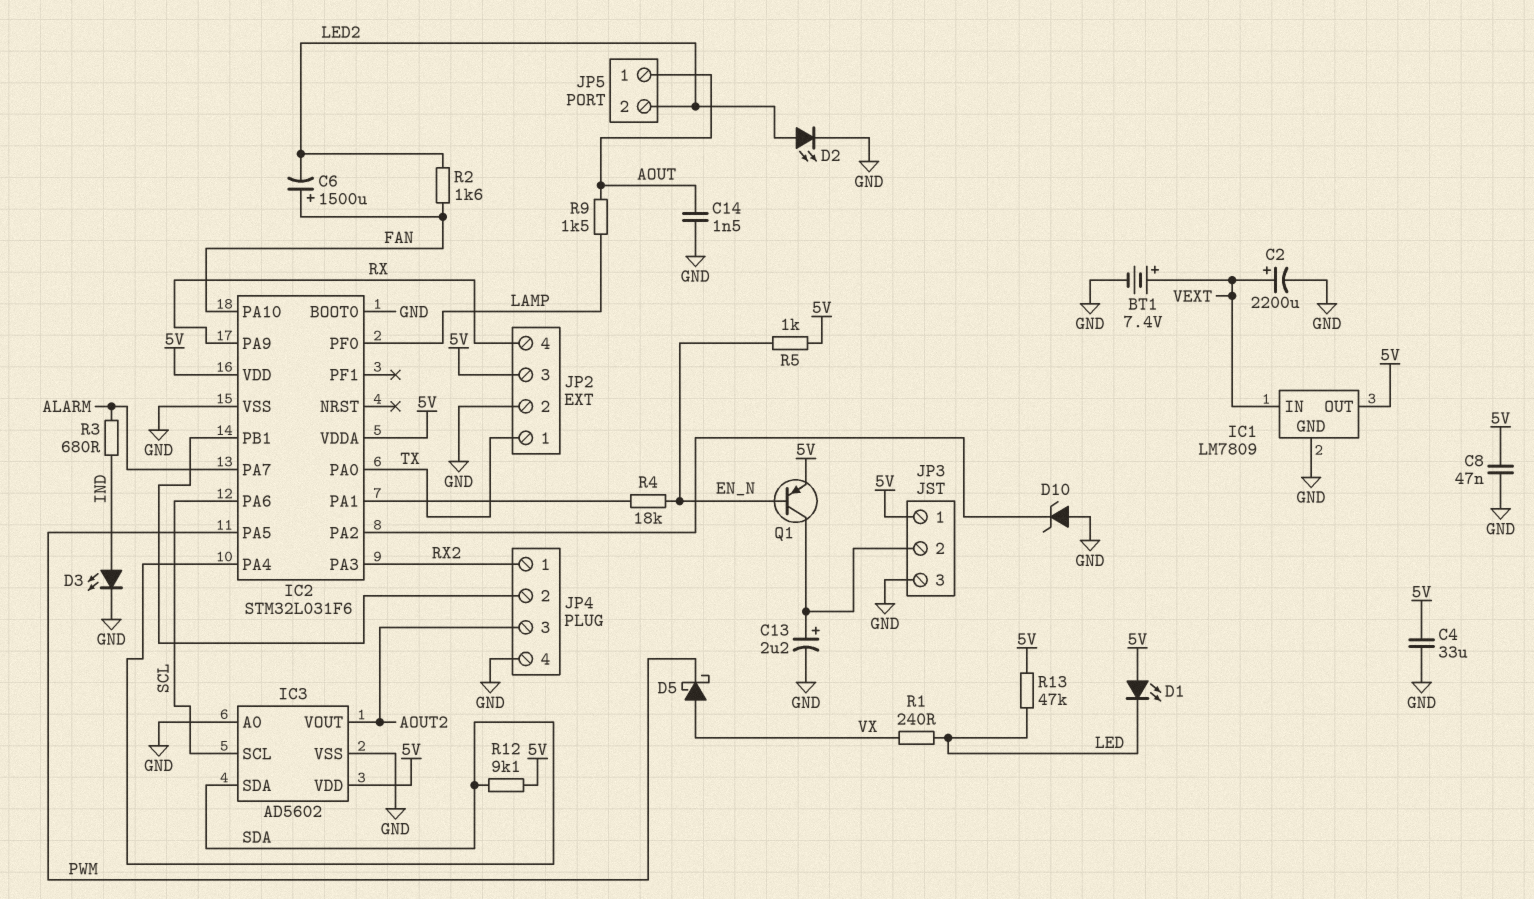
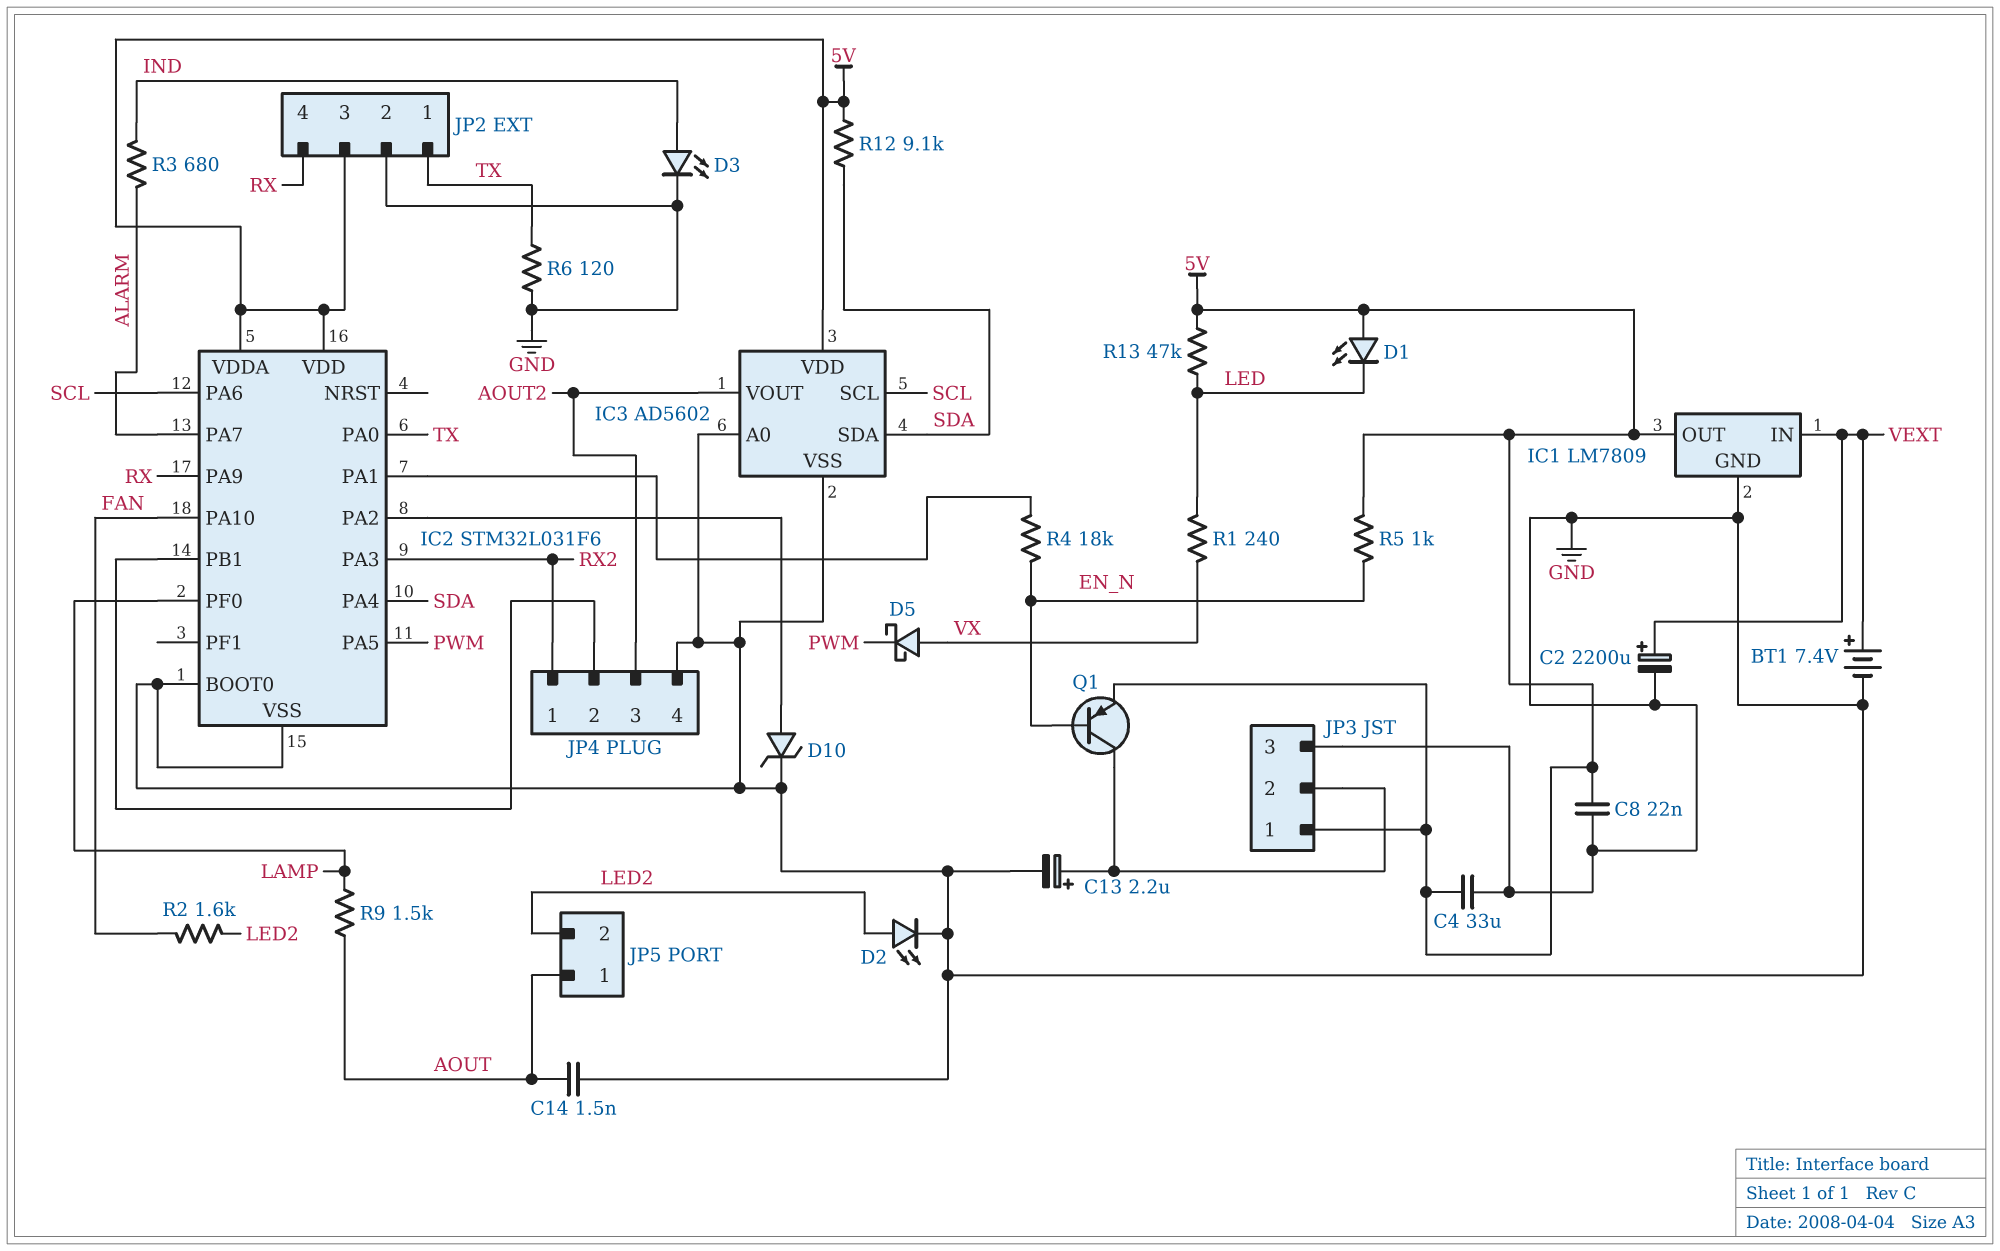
C6: 1500uF (plus FAN, minus LED2) -> none
C8: 47nF (5V, GND) -> 22nF (5V, GND)
D10: zener (A GND, K IC2/PA2) -> zener (A IC2/PA2, K GND)
R6: none -> 120 (GND, TX)

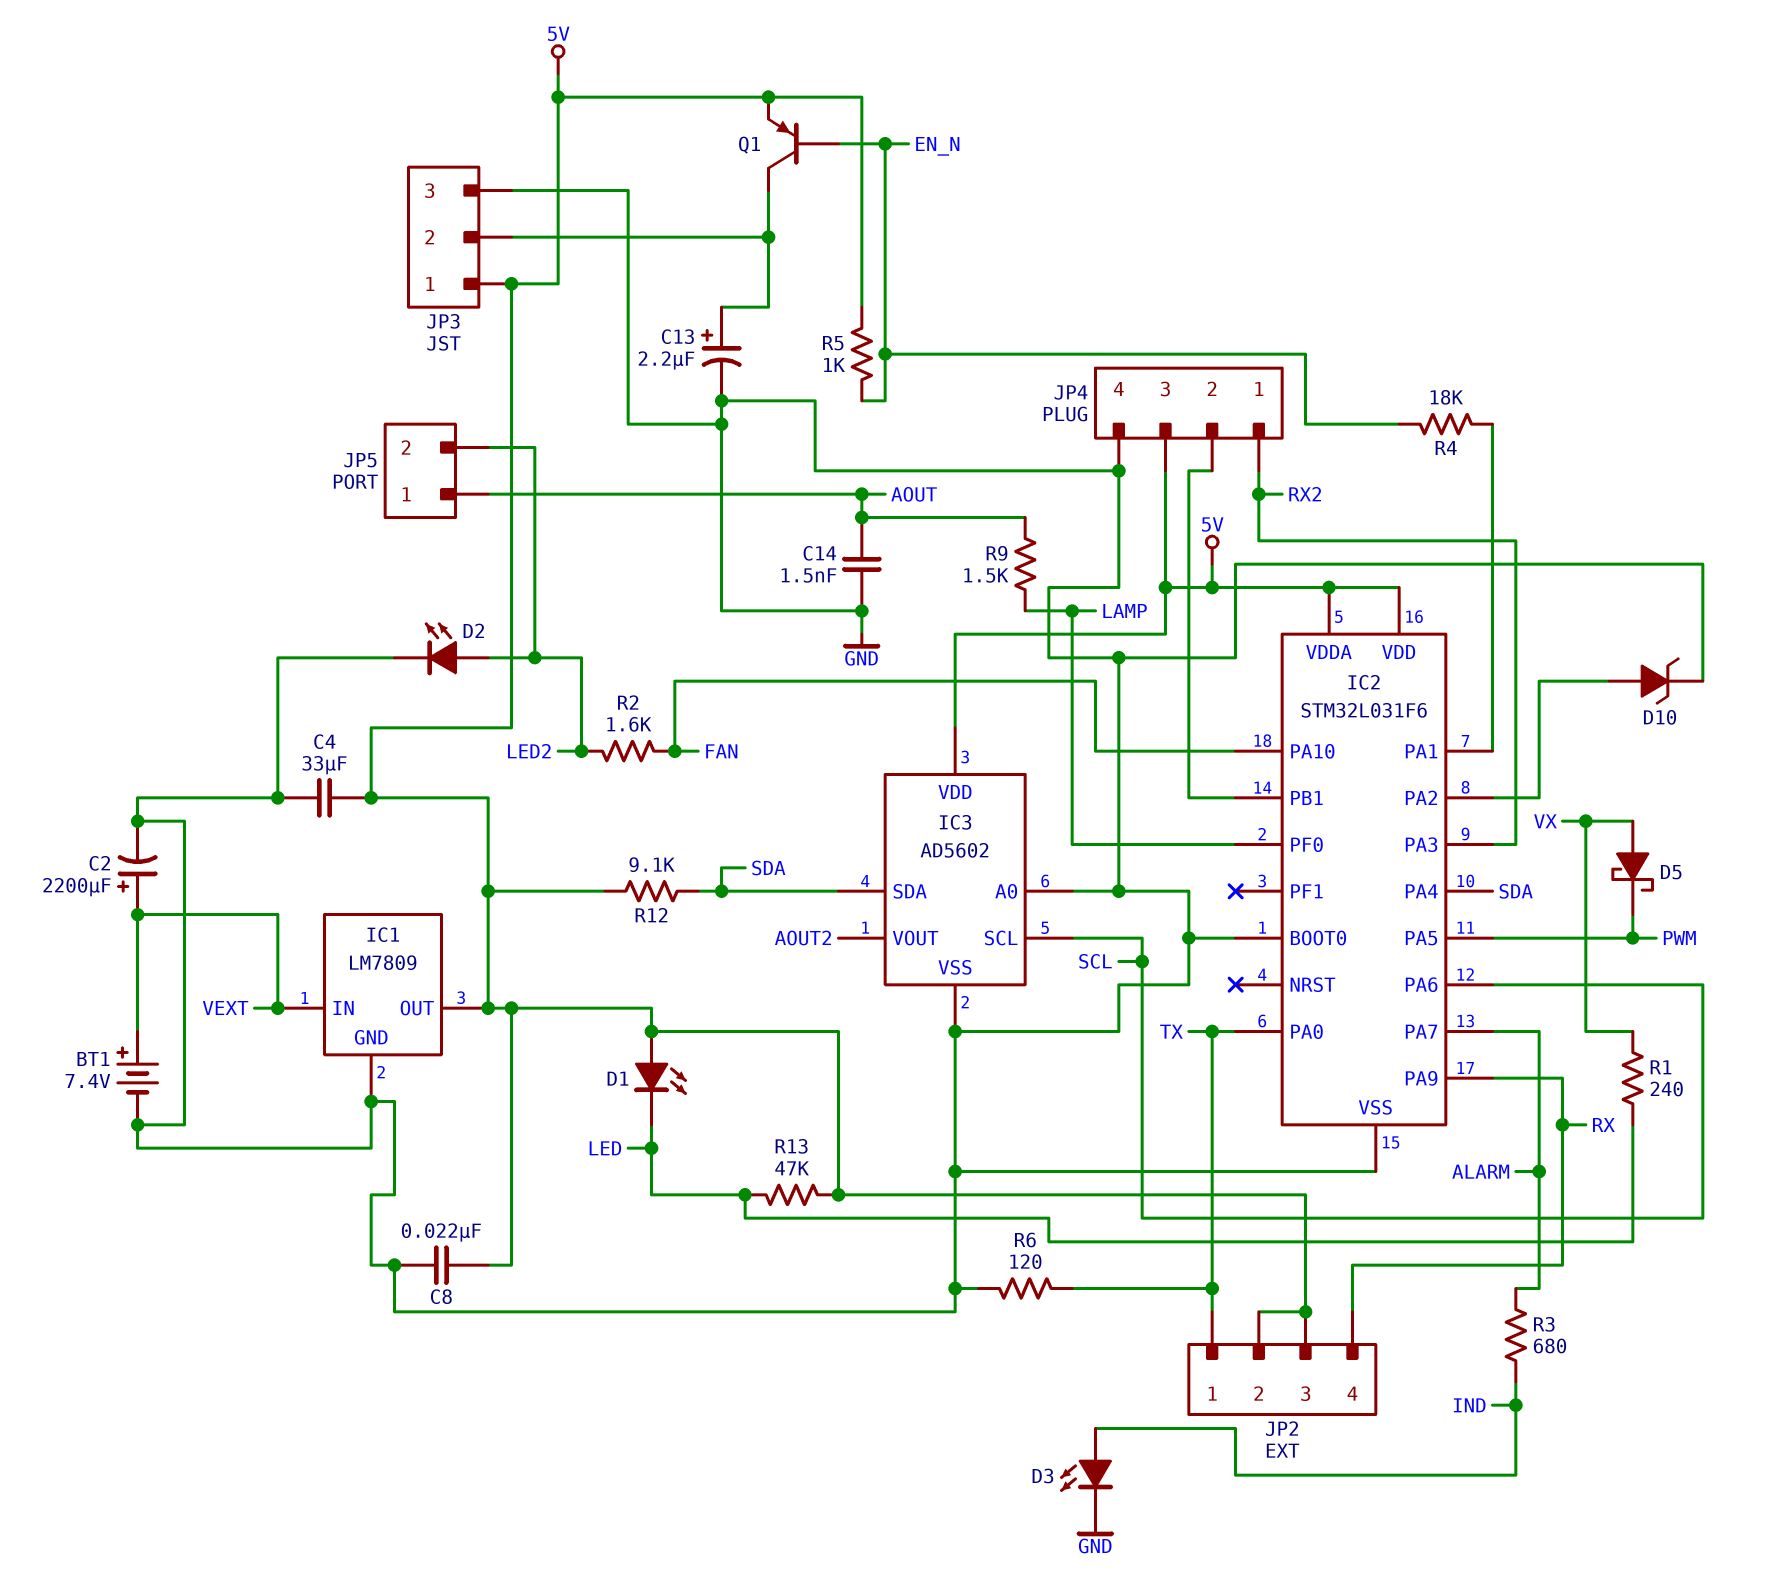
JP2 pin 2: GND -> 5V
JP4 pin 3: AOUT2 -> 5V

